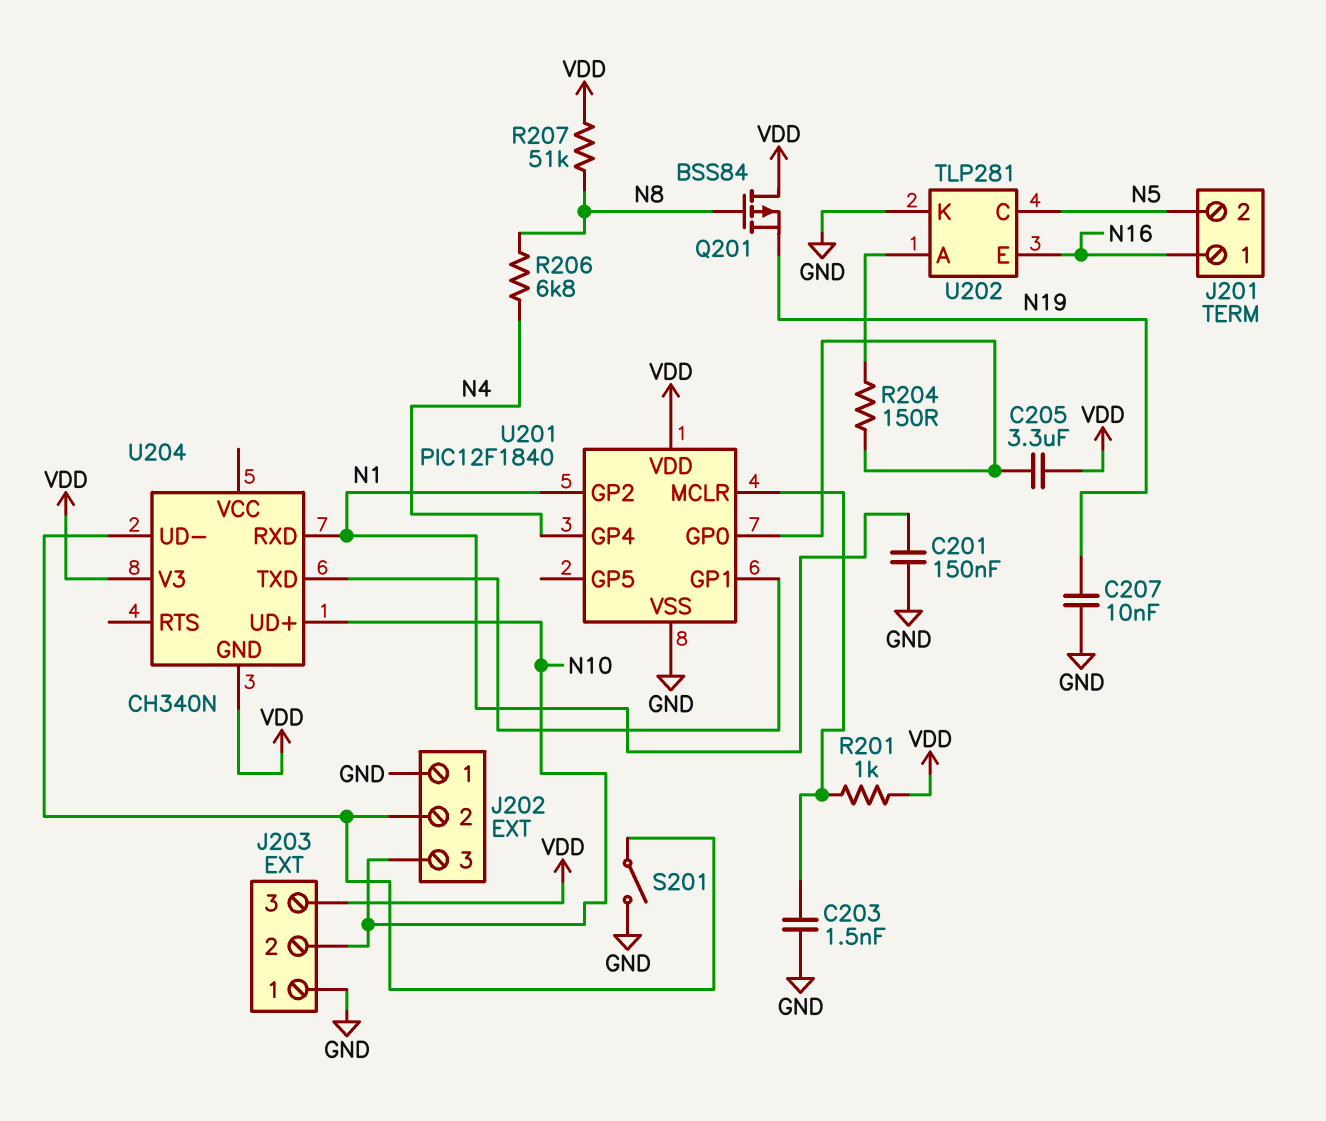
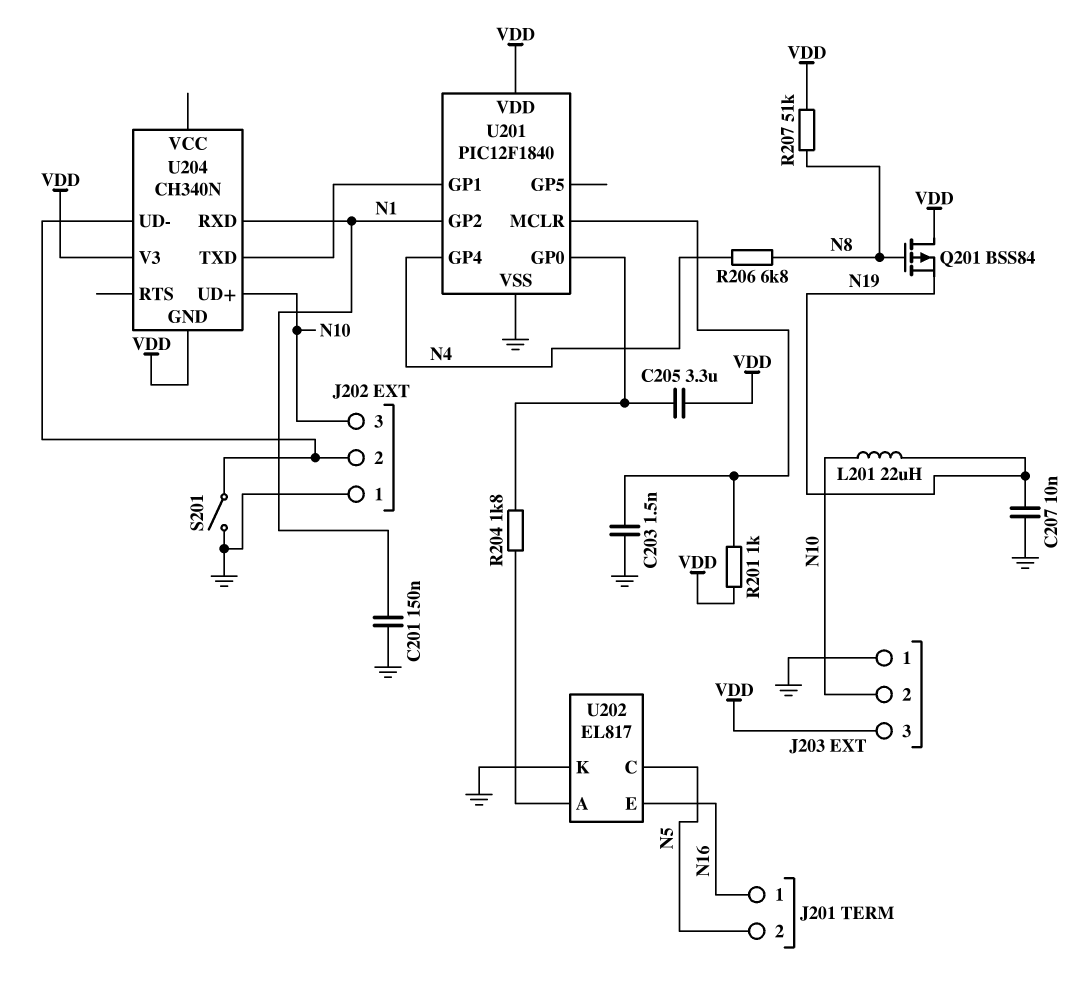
L201: none -> 22uH (N10, N19)
R204: 150 (U201/GP0, U202/A) -> 1.8k (U201/GP0, U202/A)
U202: TLP281 -> EL817

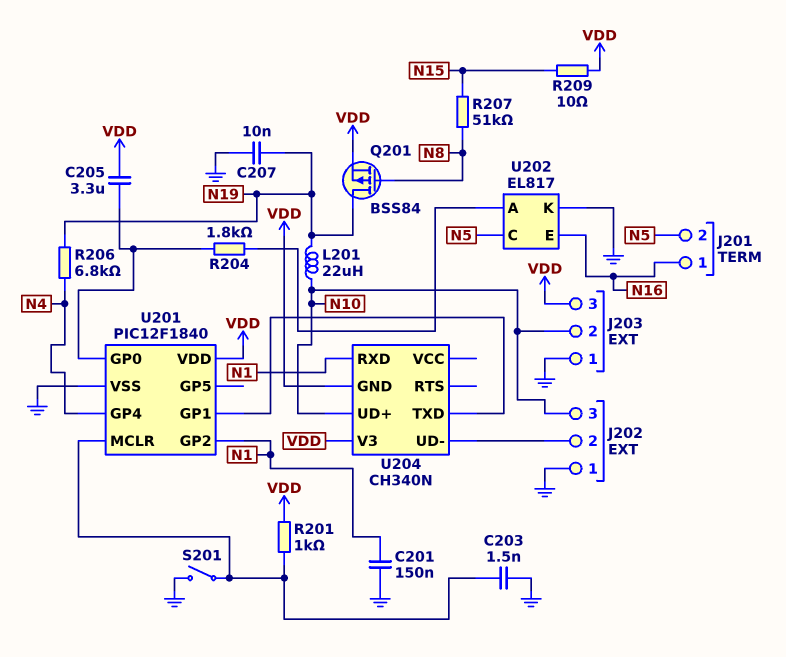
Q201: PMOS BSS84 (G N8, D VDD, S N19) -> PMOS BSS84 (G N8, D N19, S VDD)
R206: 6.8k (N4, N8) -> 6.8k (N4, N19)
R207: 51k (N8, VDD) -> 51k (N8, N15)
R209: none -> 10 (N15, VDD)
S201: switch (GND, J202/2) -> switch (GND, U201/MCLR)

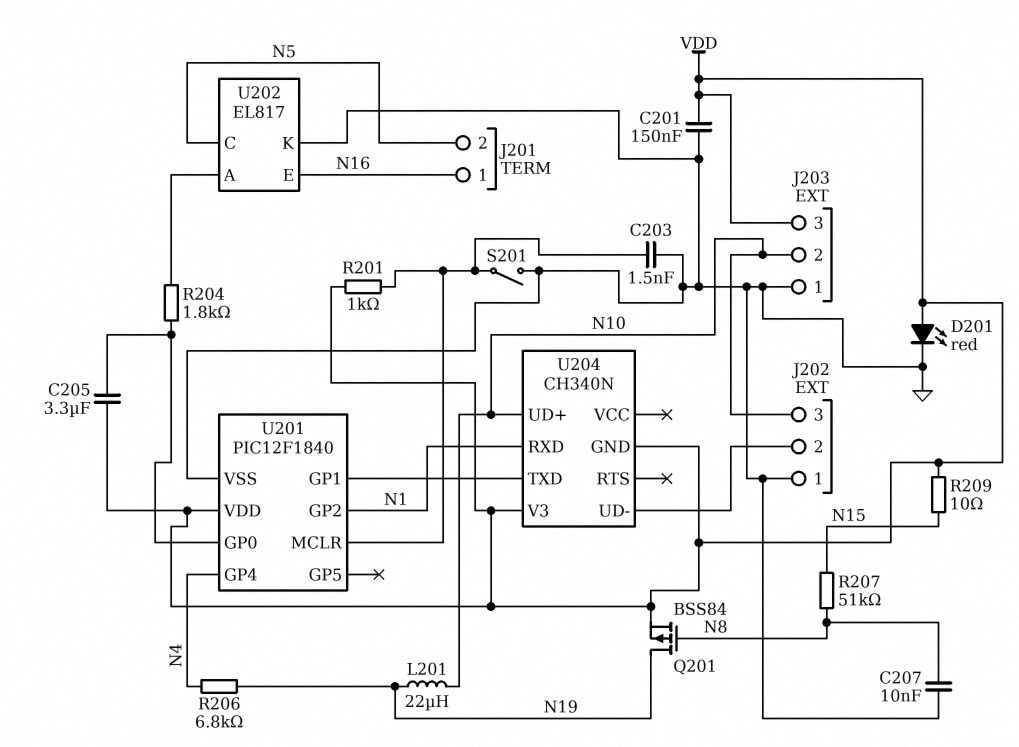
C201: 150nF (GND, N1) -> 150nF (GND, VDD)
C207: 10nF (GND, N19) -> 10nF (GND, N8)
D201: none -> LED red (A VDD, K GND)

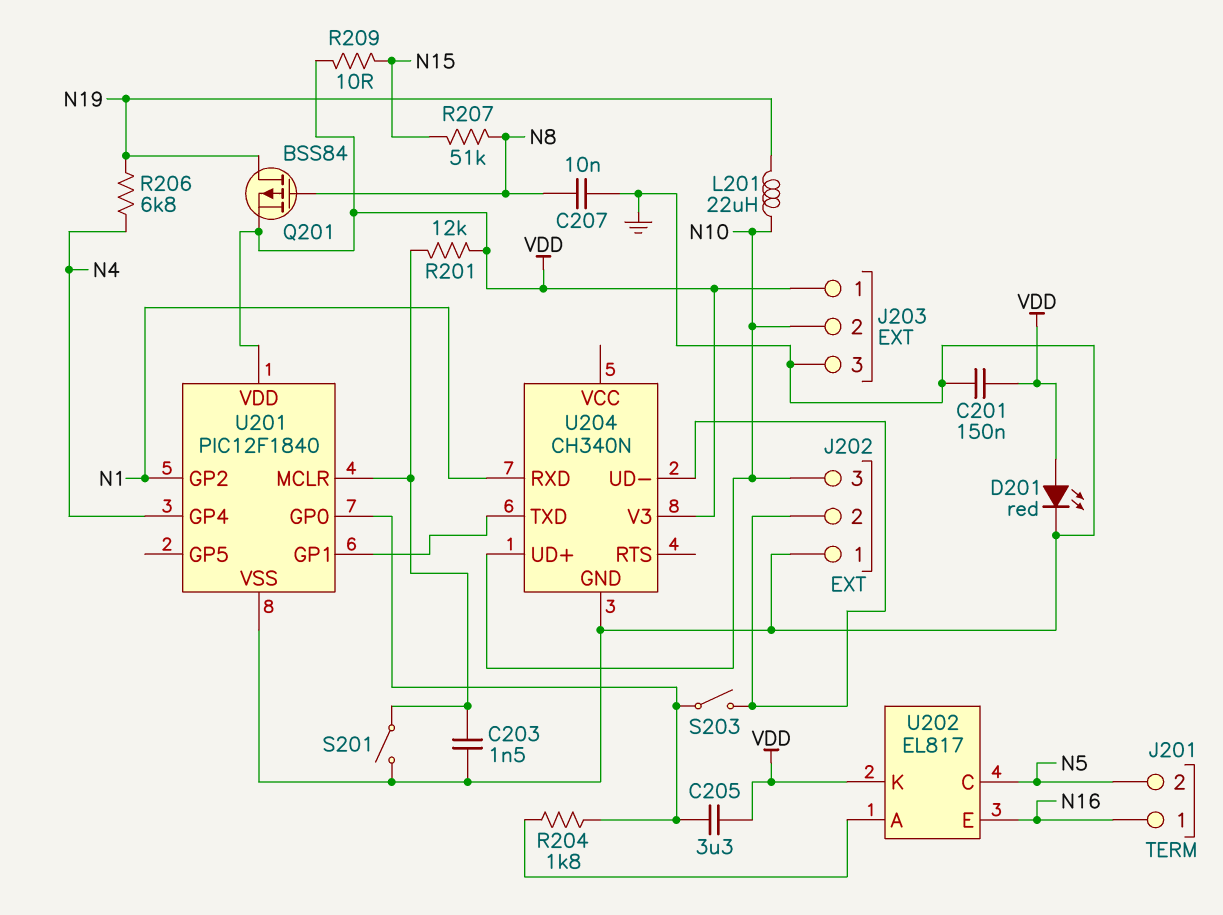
J203 pin 1: GND -> VDD
J203 pin 3: VDD -> GND
R201: 1k (U201/MCLR, VDD) -> 12k (U201/MCLR, VDD)
S203: none -> switch (J202/2, U201/GP0)
U202 pin K: GND -> VDD
U204 pin GND: VDD -> GND

